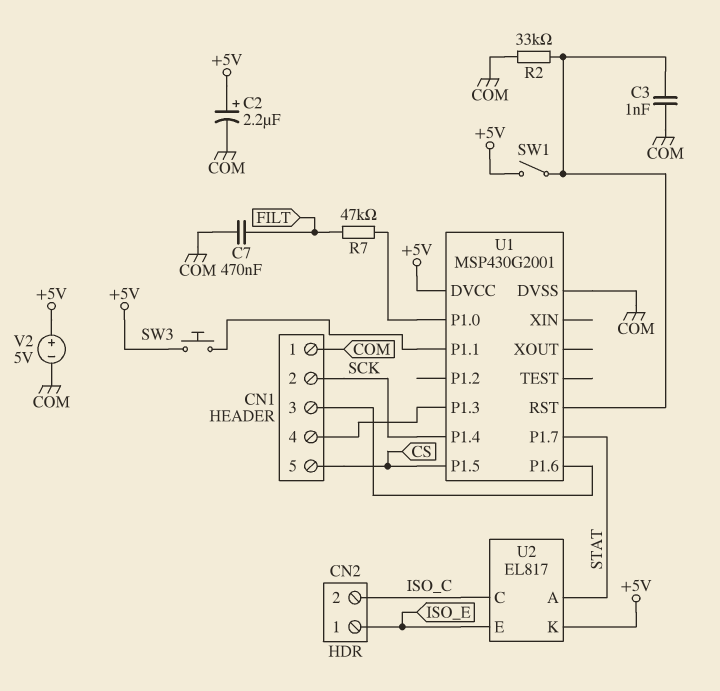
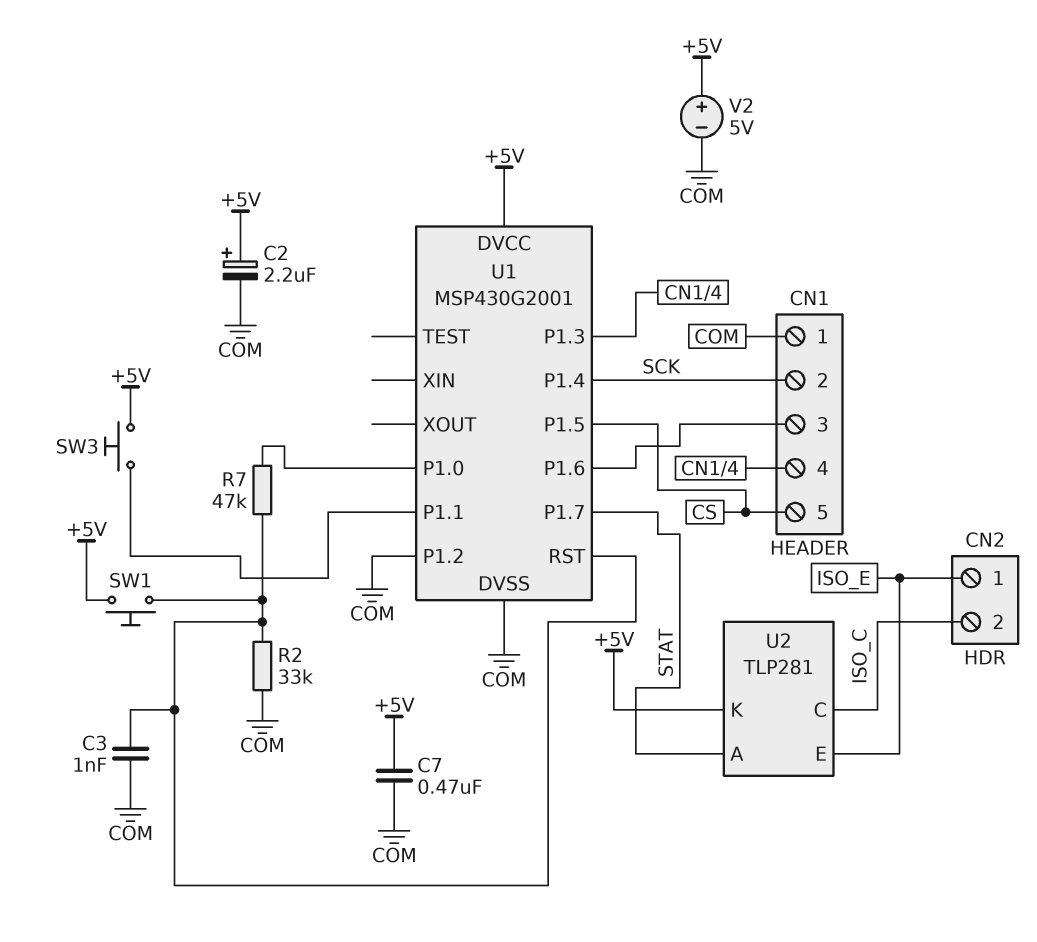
C7: 470nF (COM, FILT) -> 470nF (+5V, COM)
R7: 47k (FILT, U1/P1.0) -> 47k (U1/P1.0, U1/RST)
SW1: switch (+5V, U1/RST) -> button (+5V, U1/RST)
U1 pin P1.2: none -> COM
U2: EL817 -> TLP281

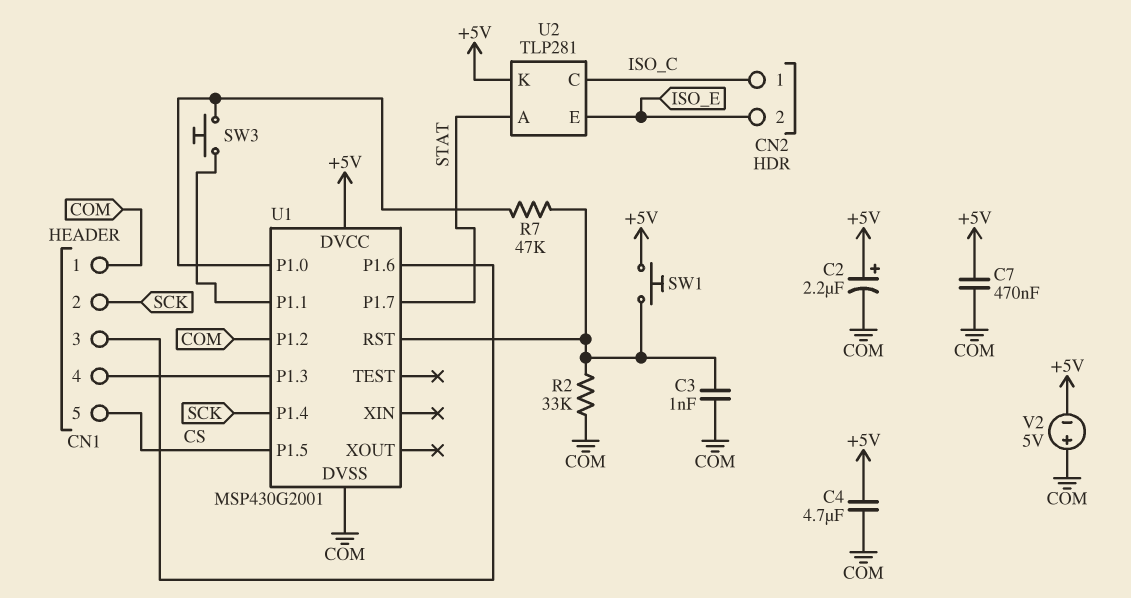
C4: none -> 4.7uF (+5V, COM)
CN2 pin 1: ISO_E -> ISO_C
CN2 pin 2: ISO_C -> ISO_E
SW3: button (+5V, U1/P1.1) -> button (U1/P1.0, U1/P1.1)
V2: 5V (plus +5V, minus COM) -> 5V (plus COM, minus +5V)

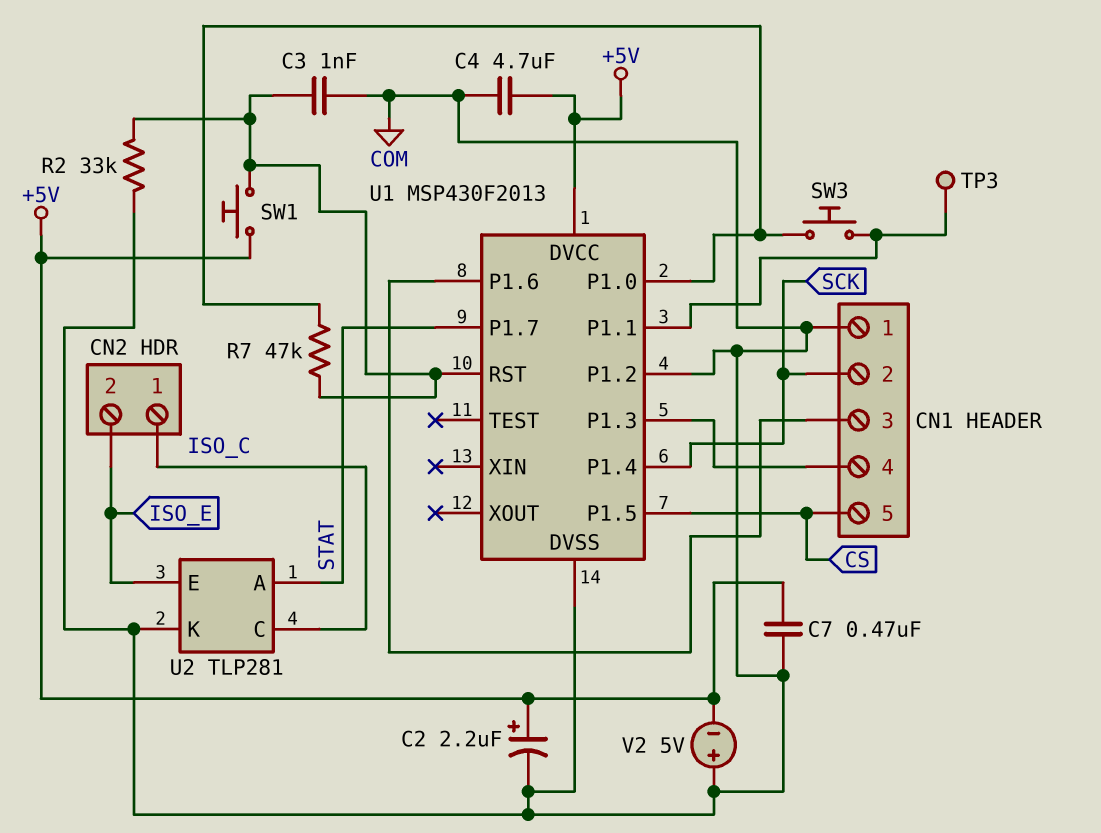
TP3: none -> test point (U1/P1.1)
U1: MSP430G2001 -> MSP430F2013
U2 pin K: +5V -> COM

